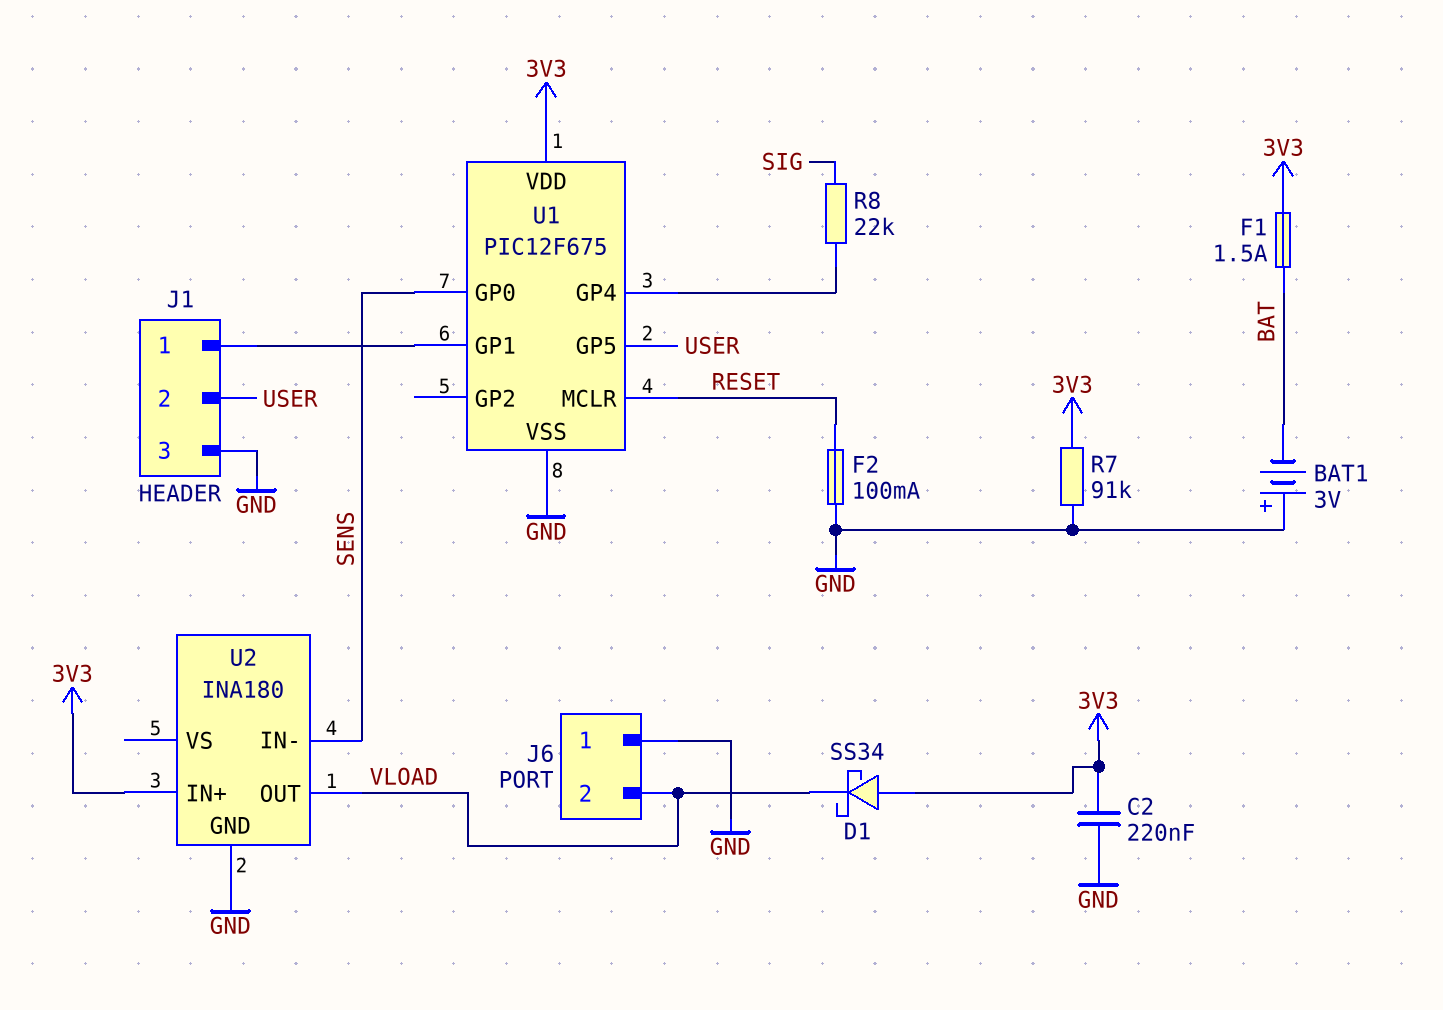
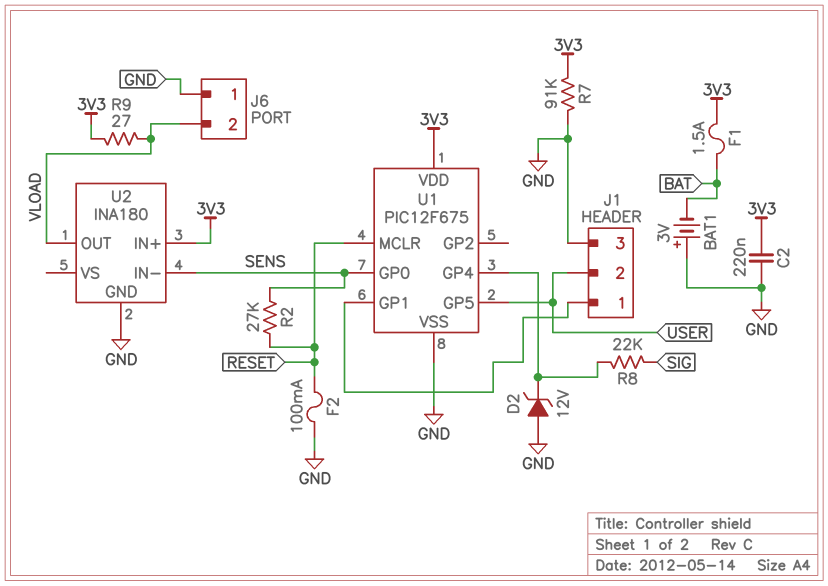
D1: schottky SS34 (A 3V3, K VLOAD) -> none
D2: none -> zener 12V (A GND, K U1/GP4)
R2: none -> 27k (RESET, SENS)
R9: none -> 27 (3V3, VLOAD)

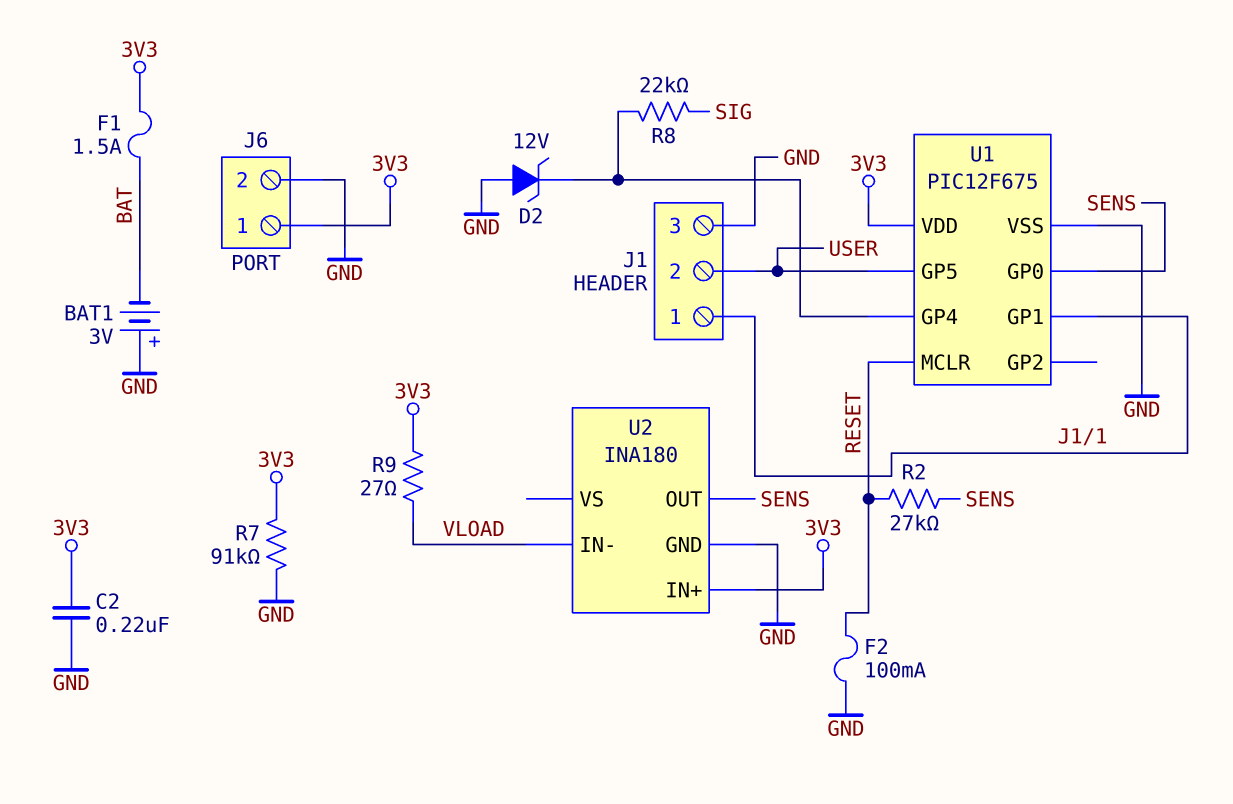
J6 pin 1: GND -> 3V3
J6 pin 2: VLOAD -> GND
U2 pin IN-: SENS -> VLOAD
U2 pin OUT: VLOAD -> SENS

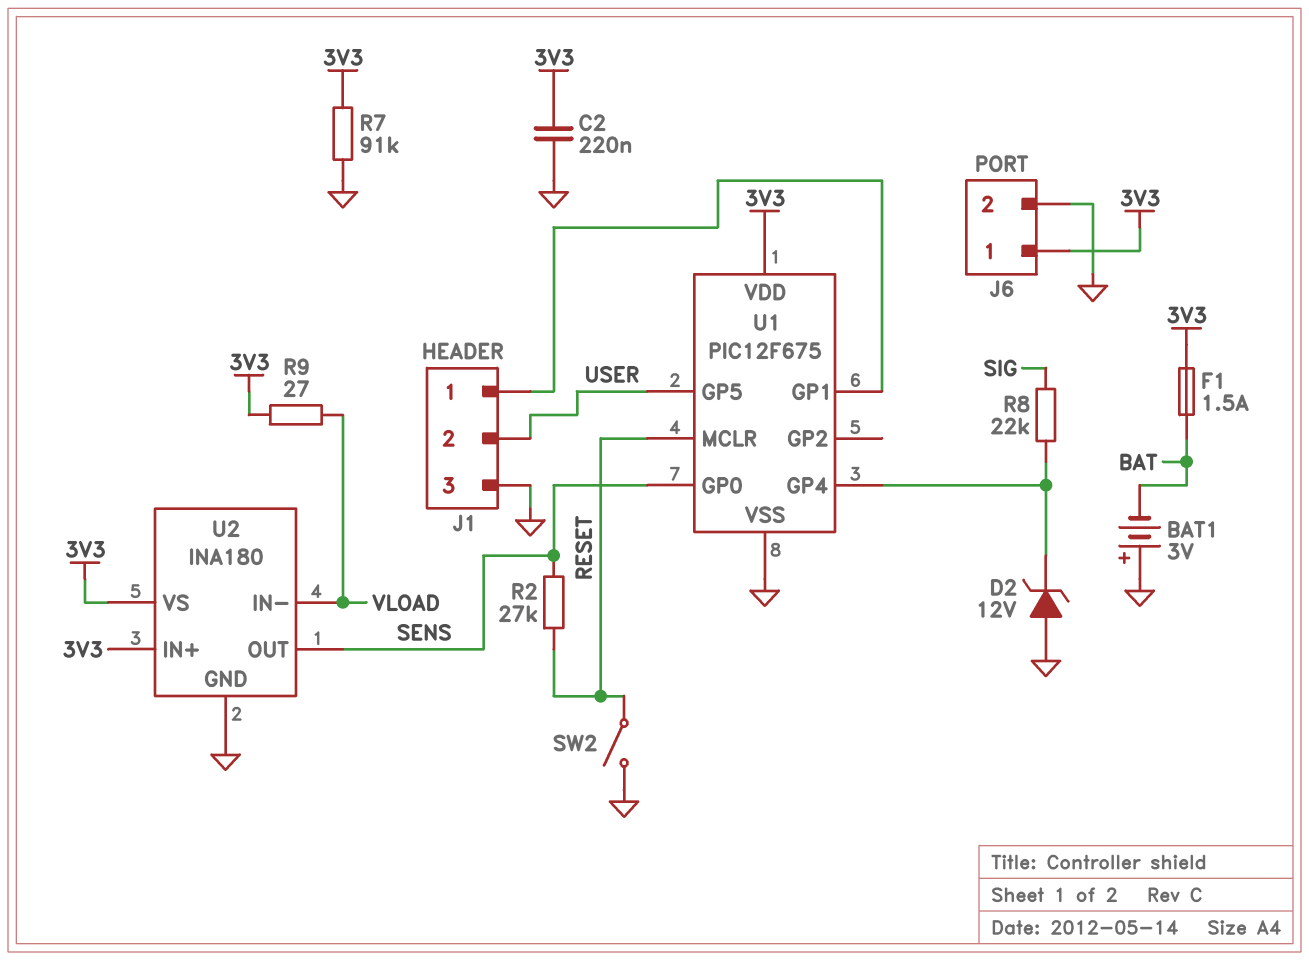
F2: 100mA (GND, RESET) -> none
SW2: none -> switch (GND, RESET)
U2 pin VS: none -> 3V3

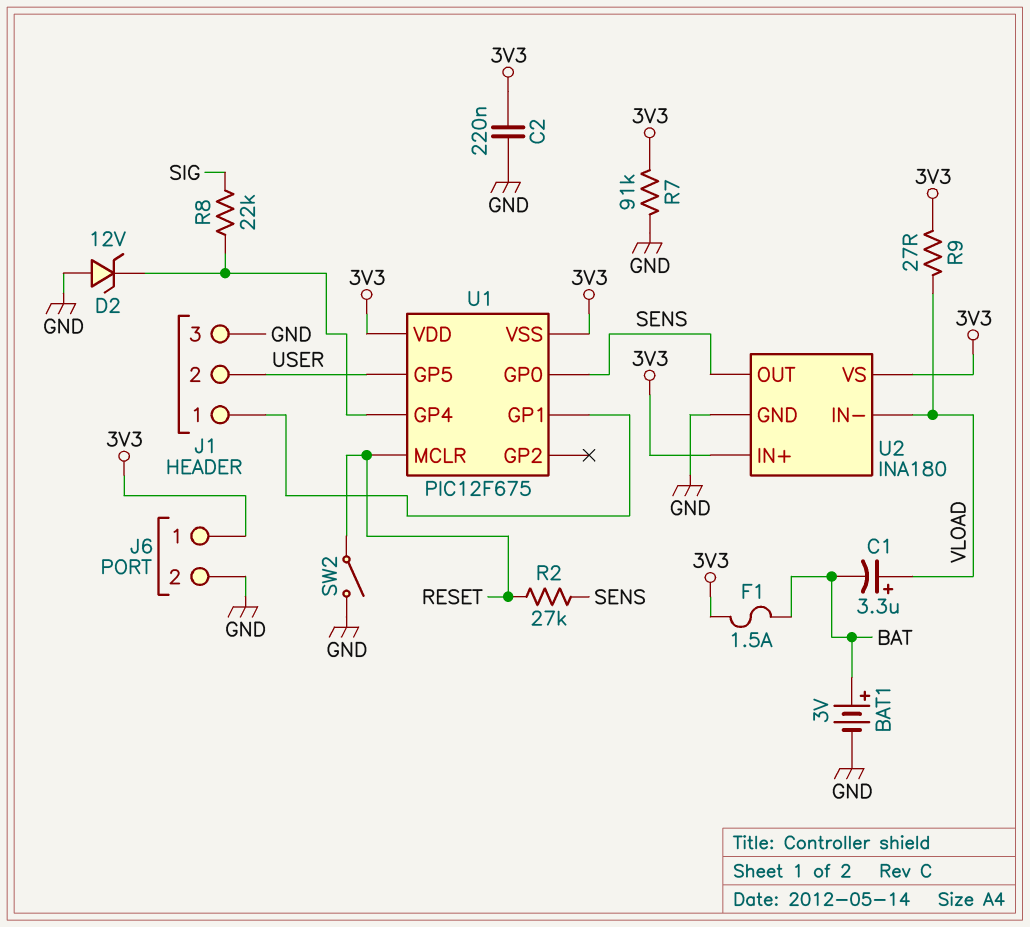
BAT1: 3V (plus GND, minus BAT) -> 3V (plus BAT, minus GND)
C1: none -> 3.3uF (plus VLOAD, minus BAT)
U1 pin VSS: GND -> 3V3

